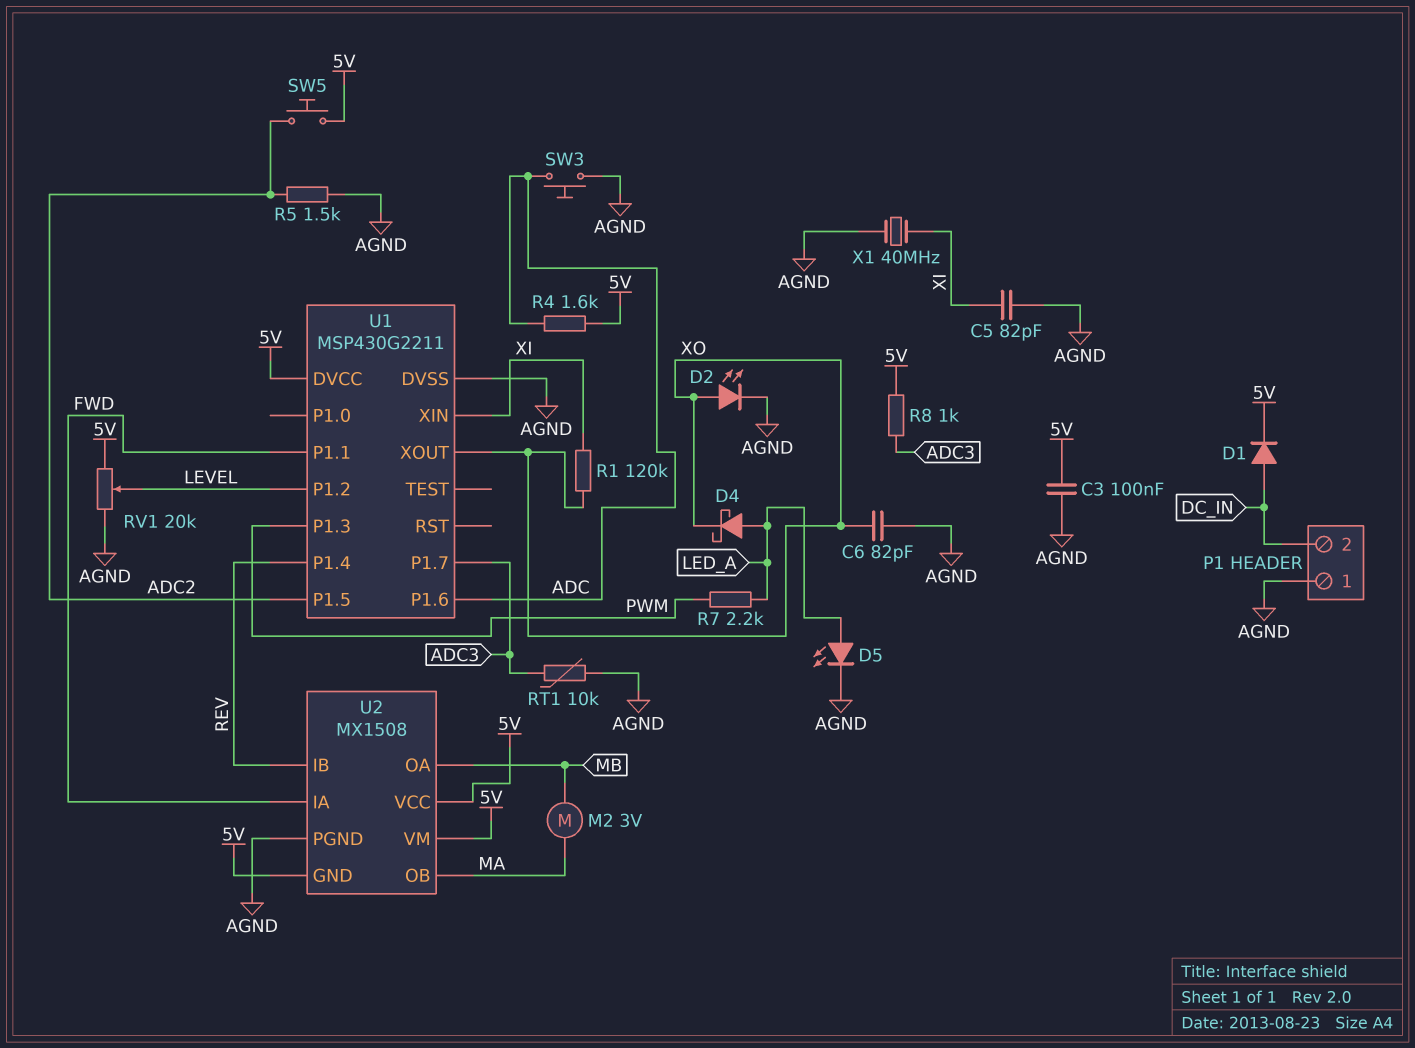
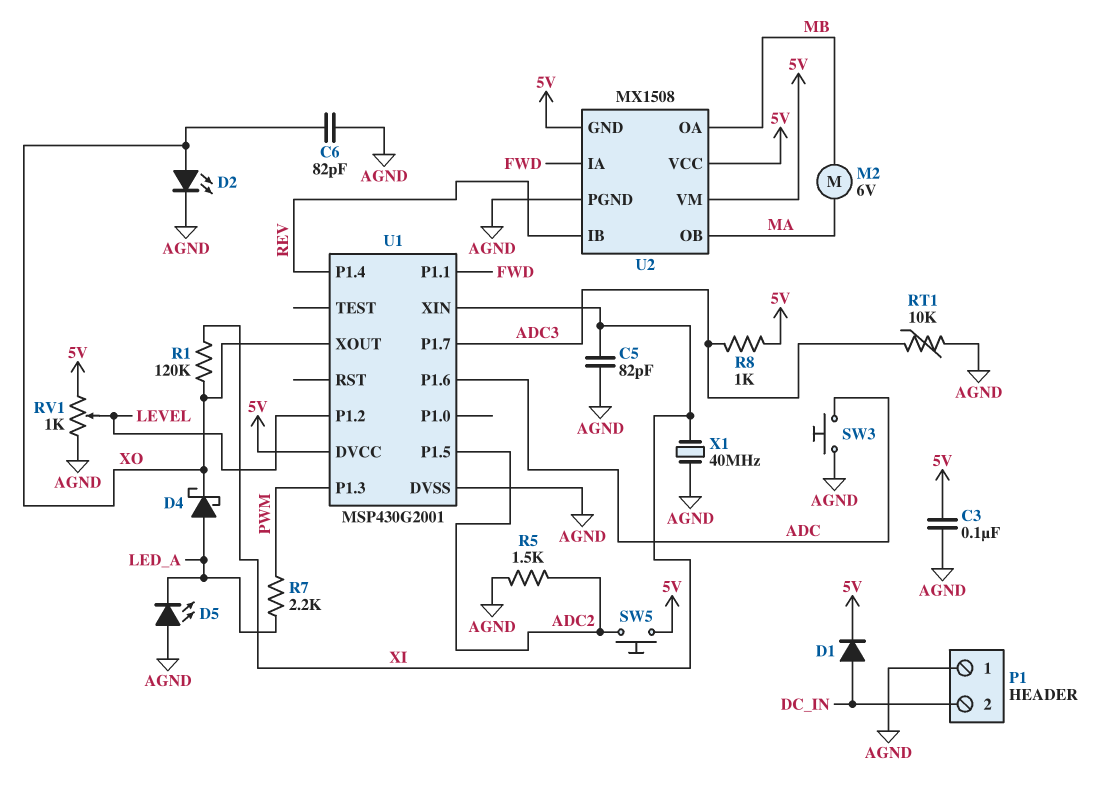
D5: LED (A LED_A, K AGND) -> LED (A AGND, K LED_A)
M2: motor 3V (MA, MB) -> motor 6V (MA, MB)
R4: 1.6k (5V, ADC) -> none
RV1: 20k (5V, AGND, wiper LEVEL) -> 1k (5V, AGND, wiper LEVEL)
U1: MSP430G2211 -> MSP430G2001

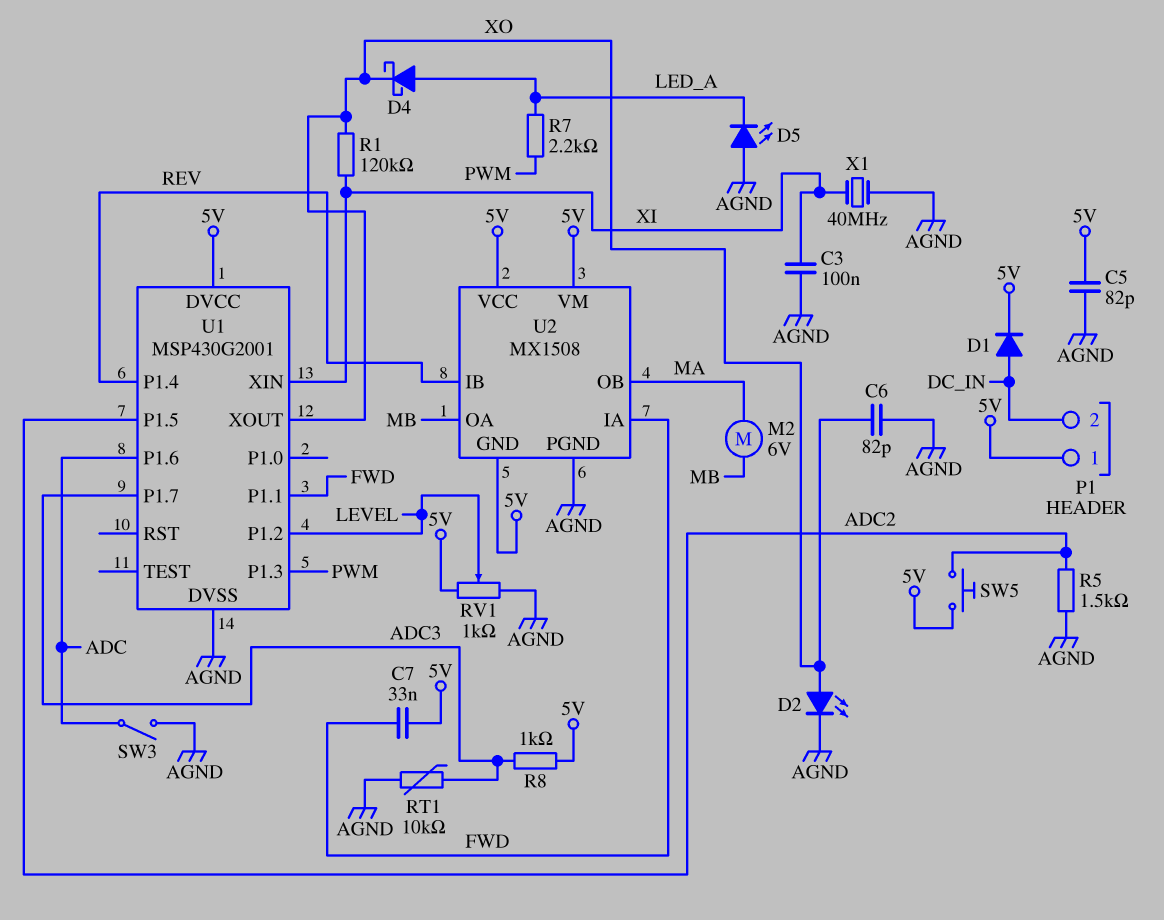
C3: 100nF (5V, AGND) -> 100nF (AGND, XI)
C5: 82pF (AGND, XI) -> 82pF (5V, AGND)
C7: none -> 33nF (5V, FWD)
P1 pin 1: AGND -> 5V
SW3: button (ADC, AGND) -> switch (ADC, AGND)

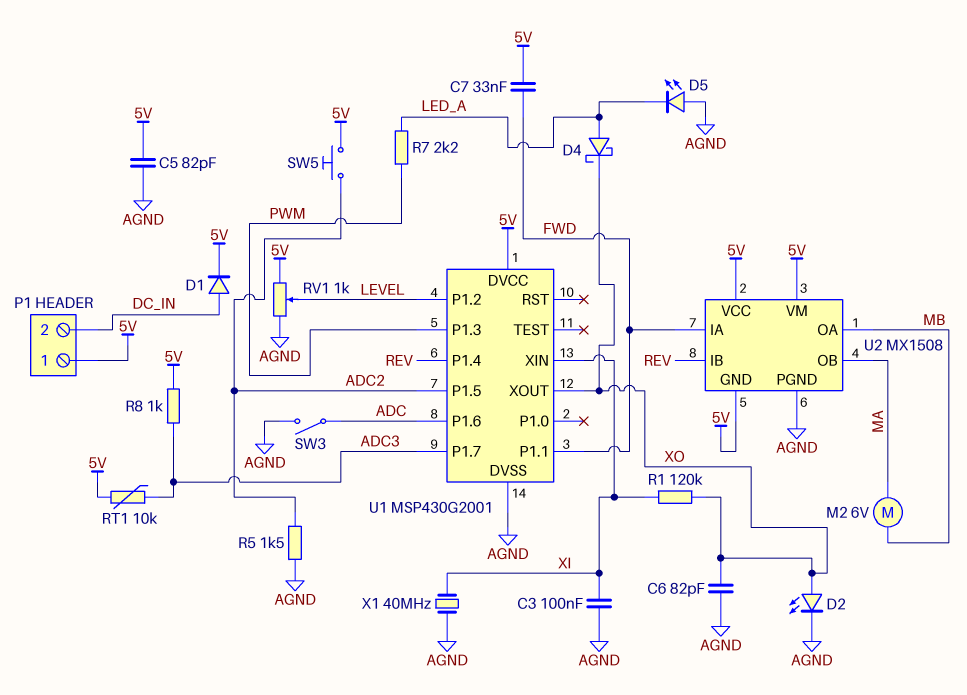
RT1: 10k (ADC3, AGND) -> 10k (5V, ADC3)

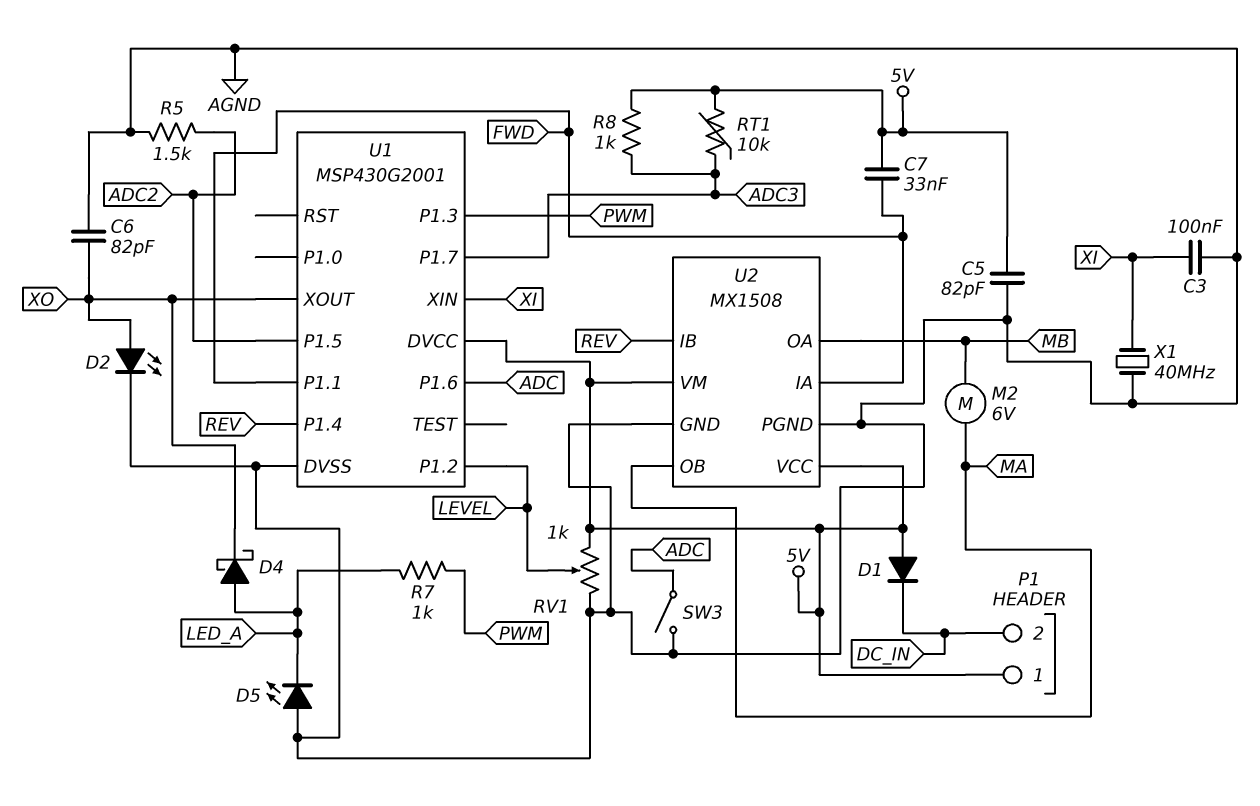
D1: diode (A DC_IN, K 5V) -> diode (A 5V, K DC_IN)
R1: 120k (XI, XO) -> none
R7: 2.2k (LED_A, PWM) -> 1k (LED_A, PWM)
SW5: button (5V, ADC2) -> none
U2 pin GND: 5V -> AGND

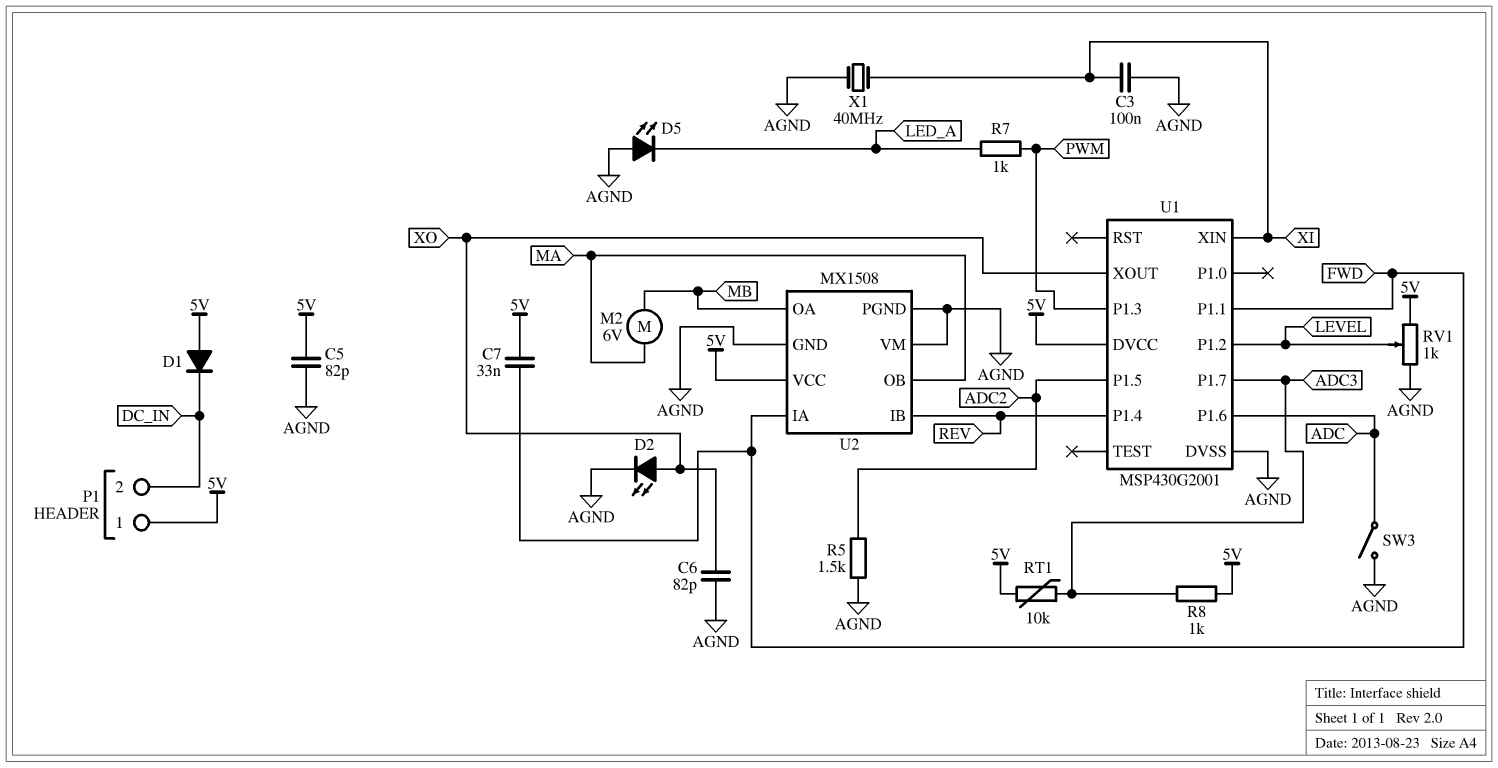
D4: schottky (A LED_A, K XO) -> none
U2 pin VM: 5V -> AGND

